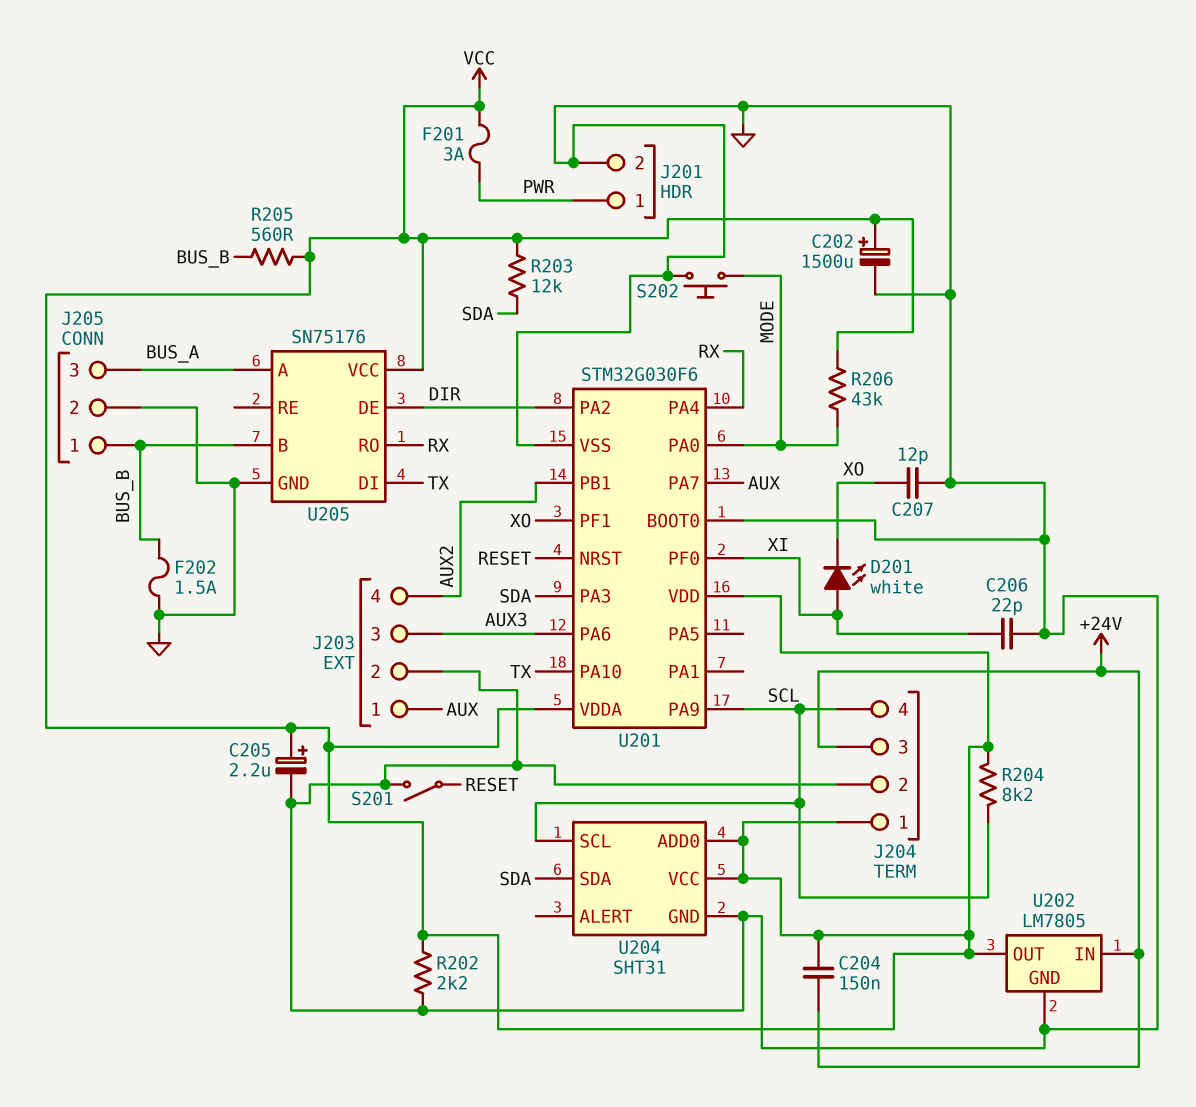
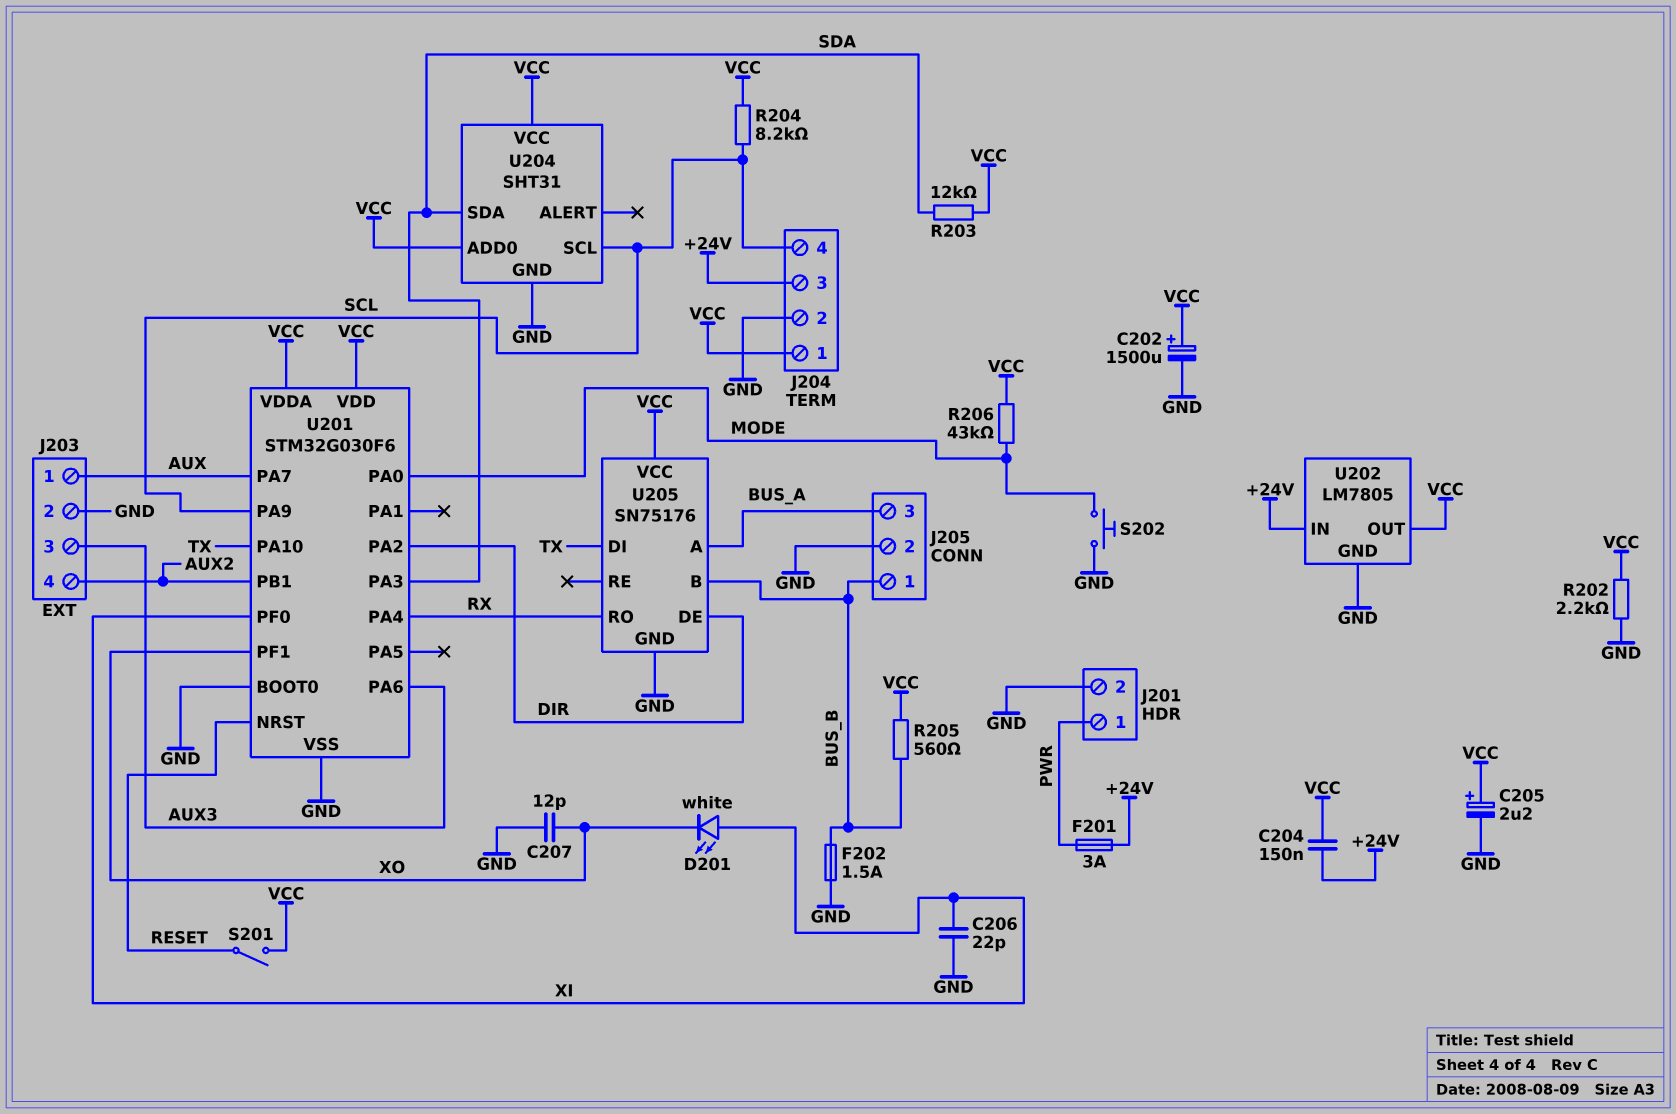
F201: 3A (PWR, VCC) -> 3A (+24V, PWR)
S201: switch (GND, RESET) -> switch (RESET, VCC)

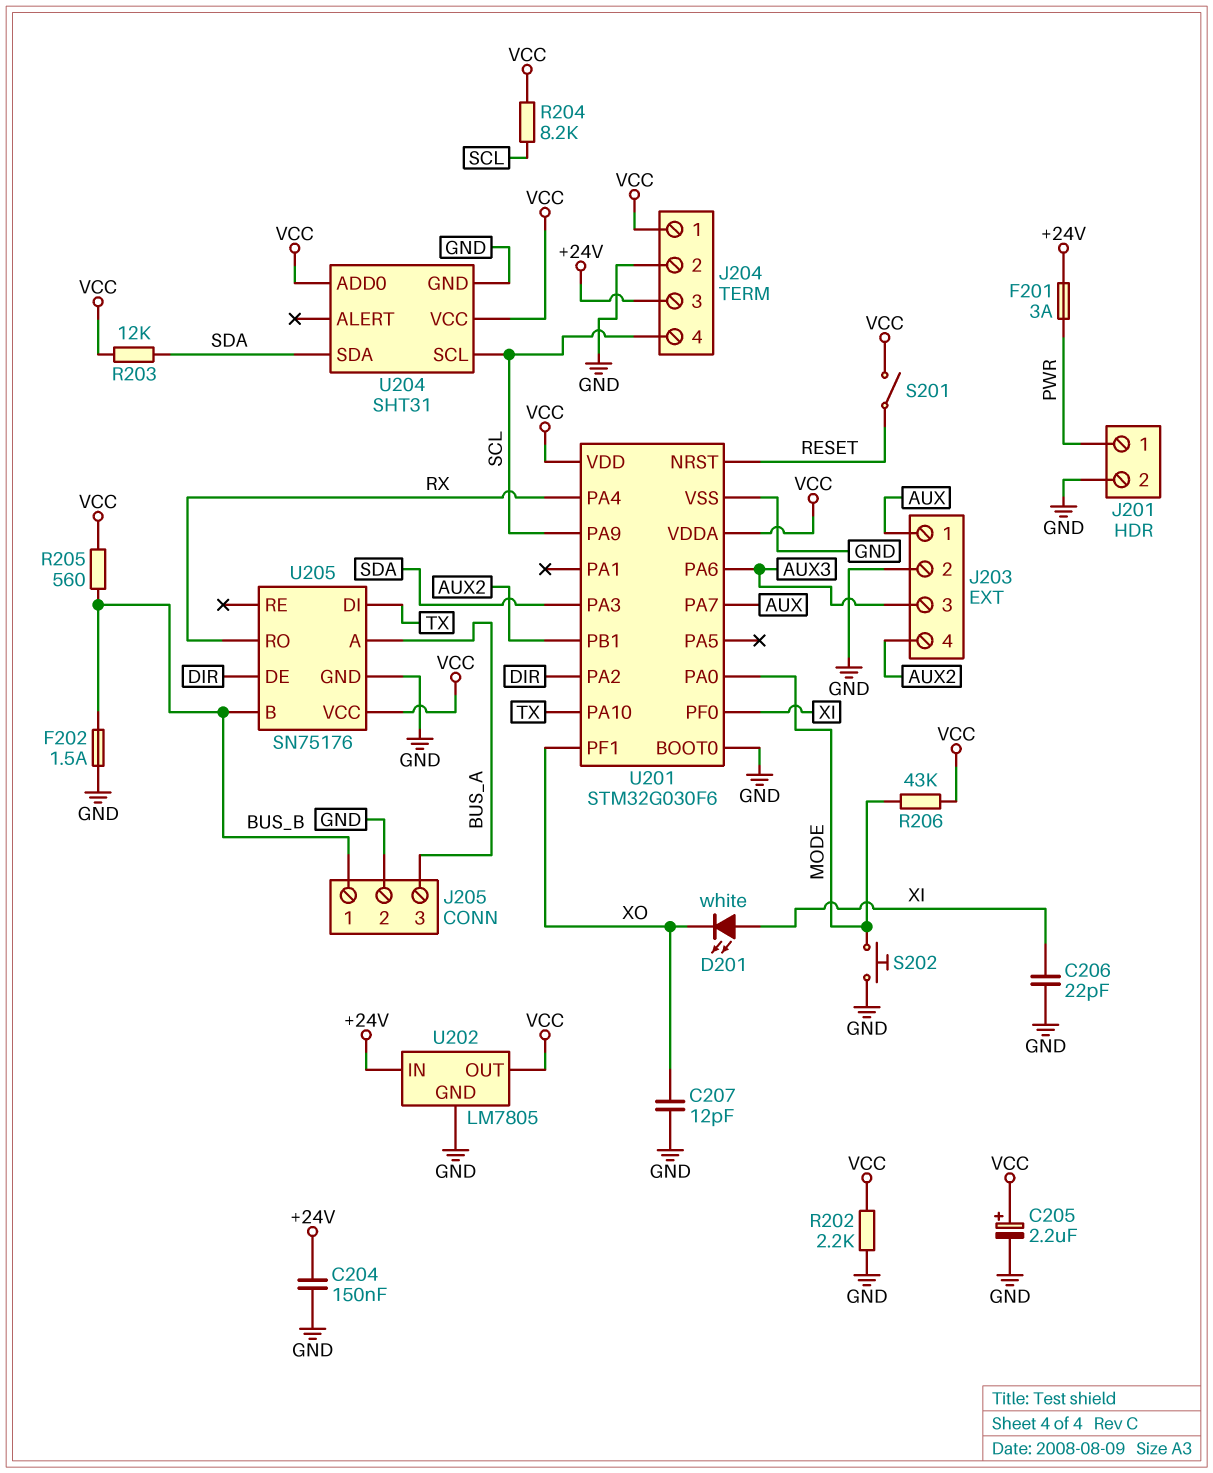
C202: 1500uF (plus VCC, minus GND) -> none
C204: 150nF (+24V, VCC) -> 150nF (+24V, GND)

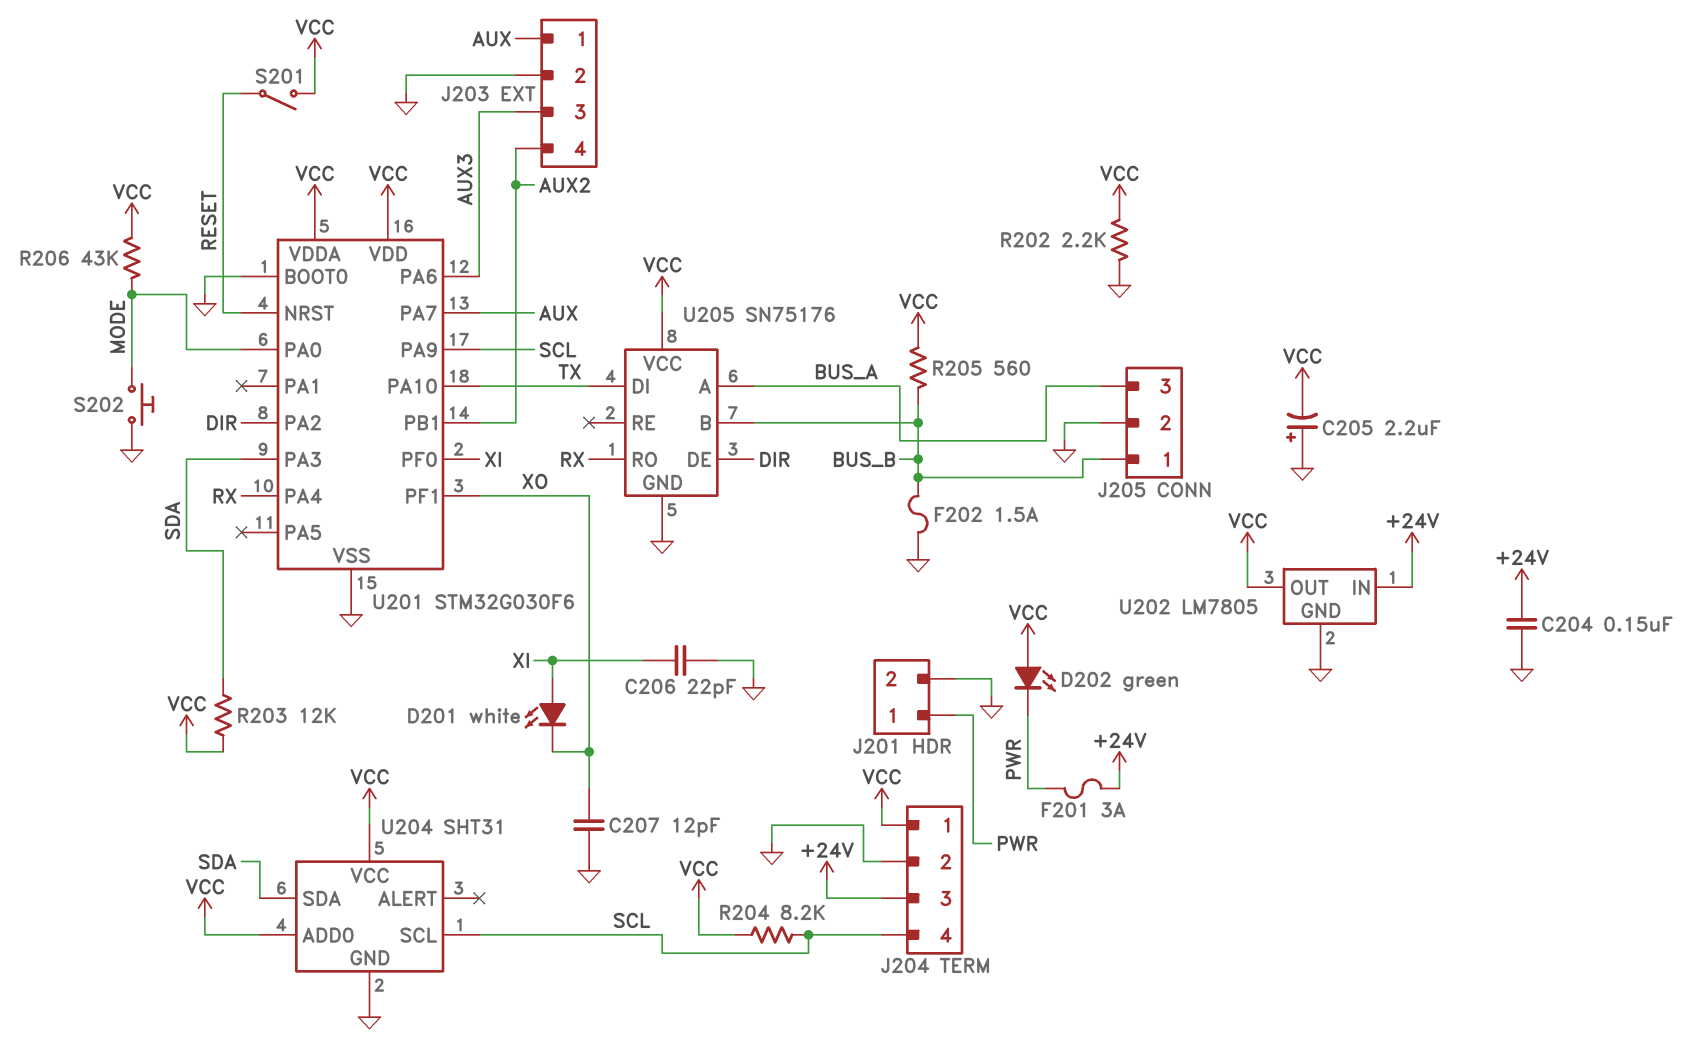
C205: 2.2uF (plus VCC, minus GND) -> 2.2uF (plus GND, minus VCC)
D202: none -> LED green (A VCC, K PWR)

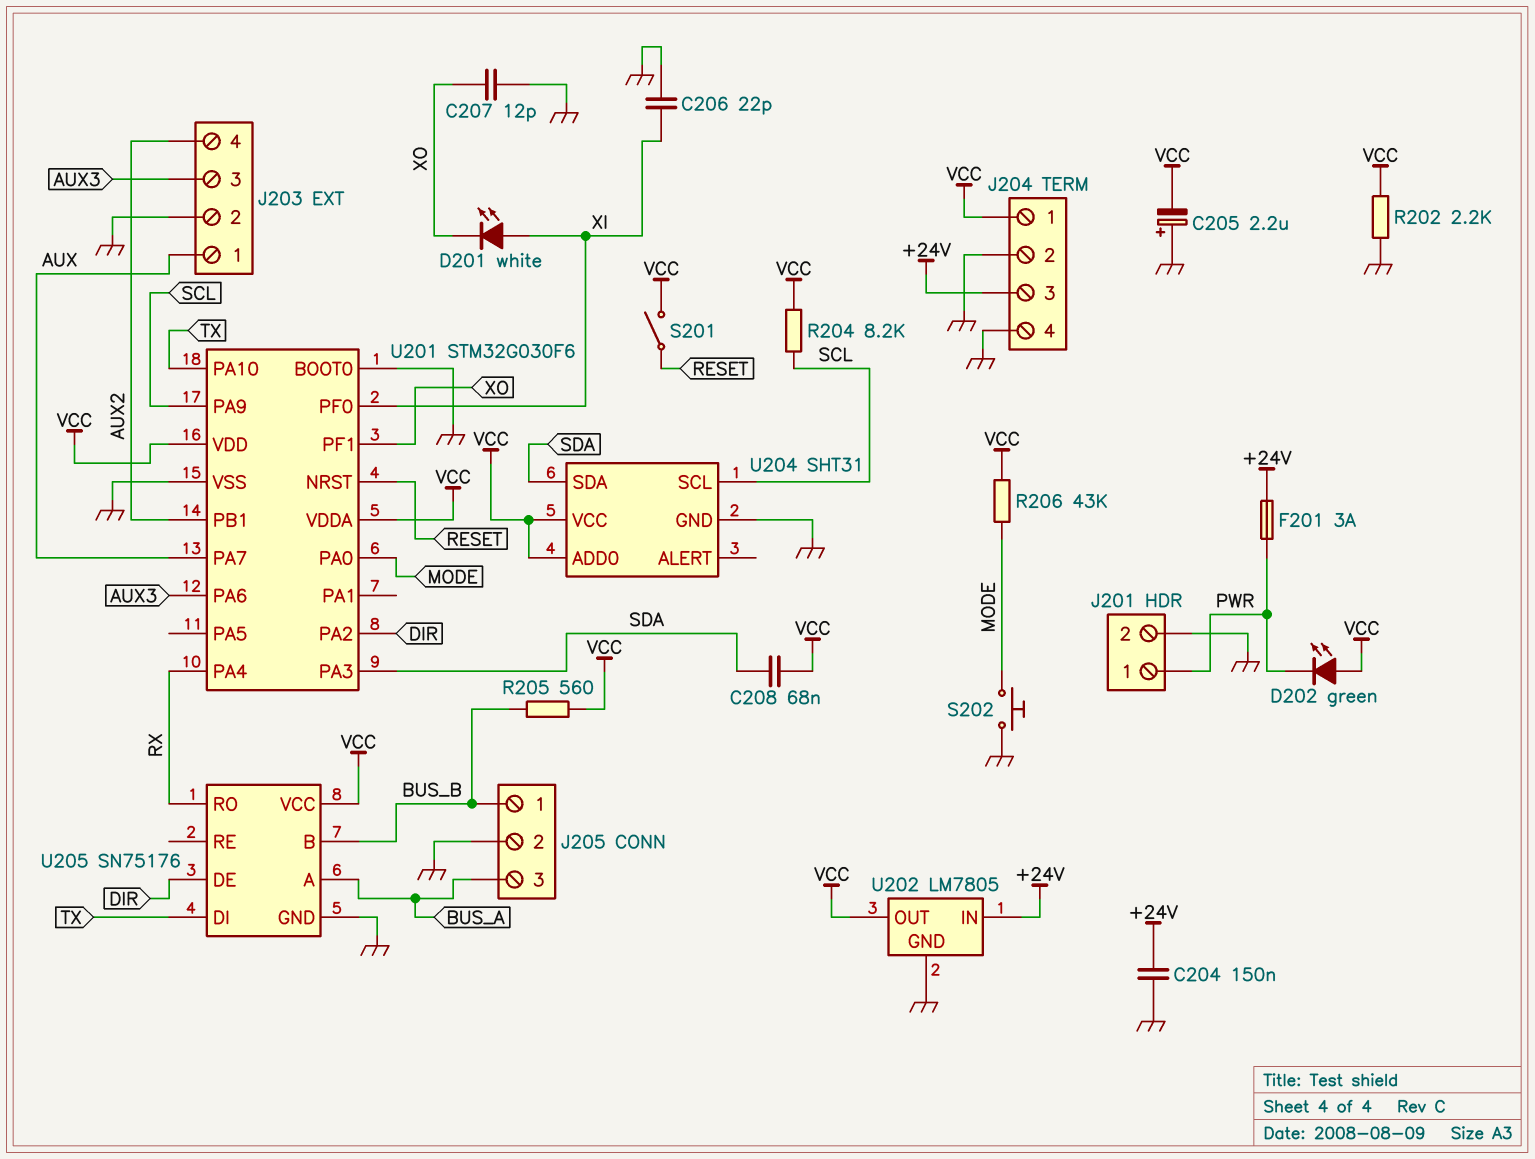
C208: none -> 68nF (SDA, VCC)
F202: 1.5A (BUS_B, GND) -> none
J204 pin 4: SCL -> GND
R203: 12k (SDA, VCC) -> none

